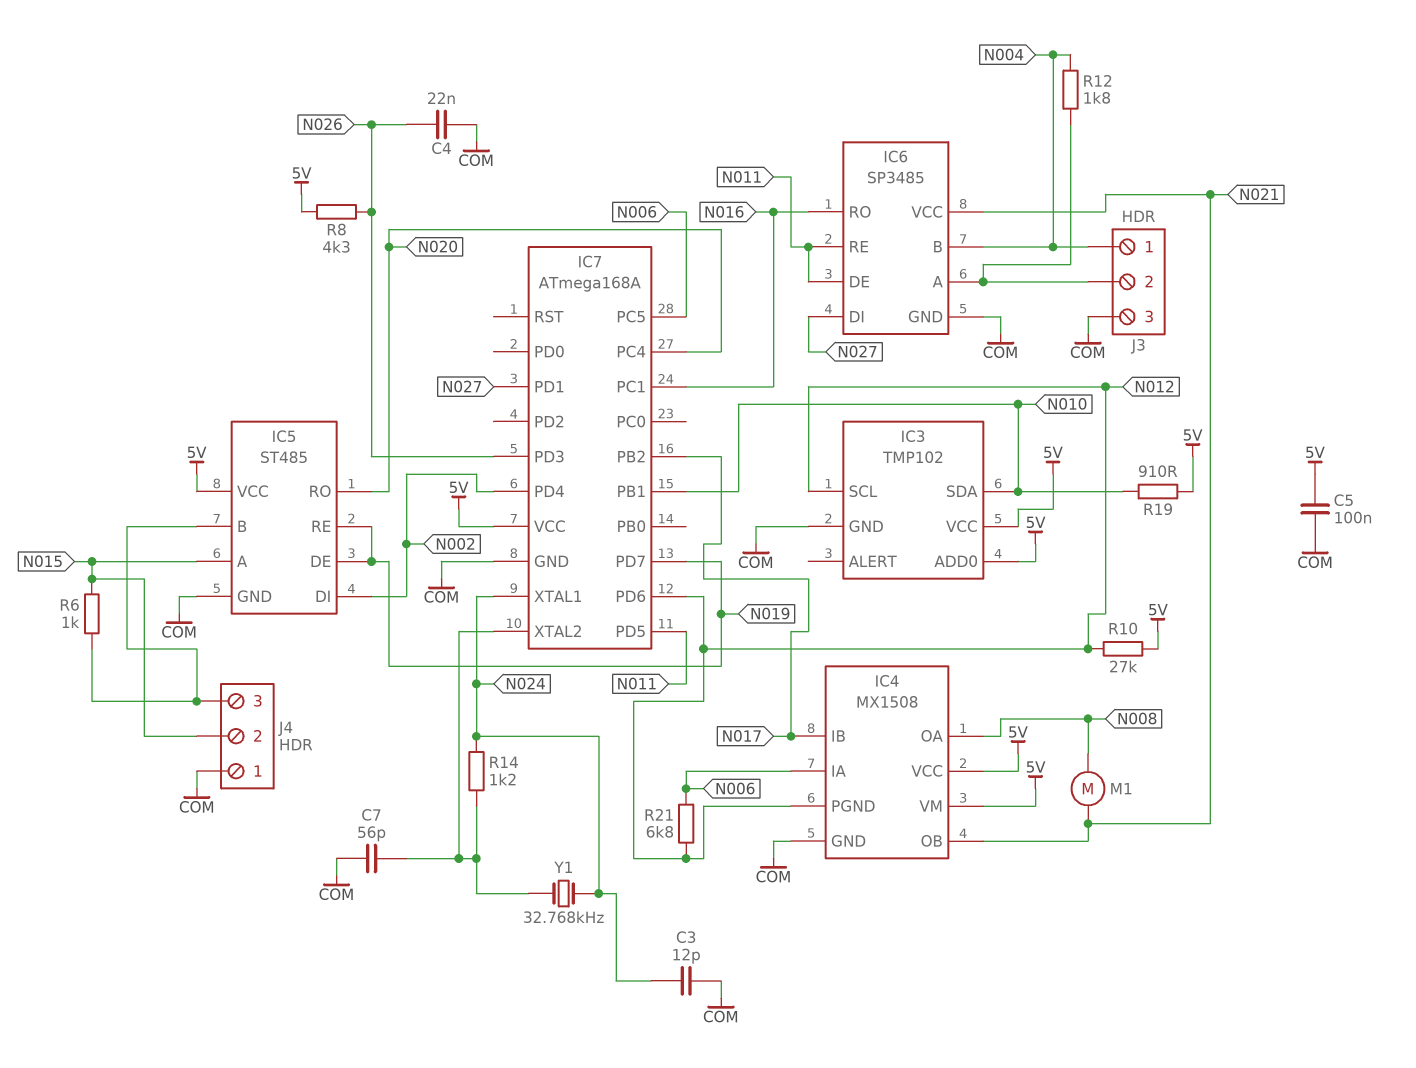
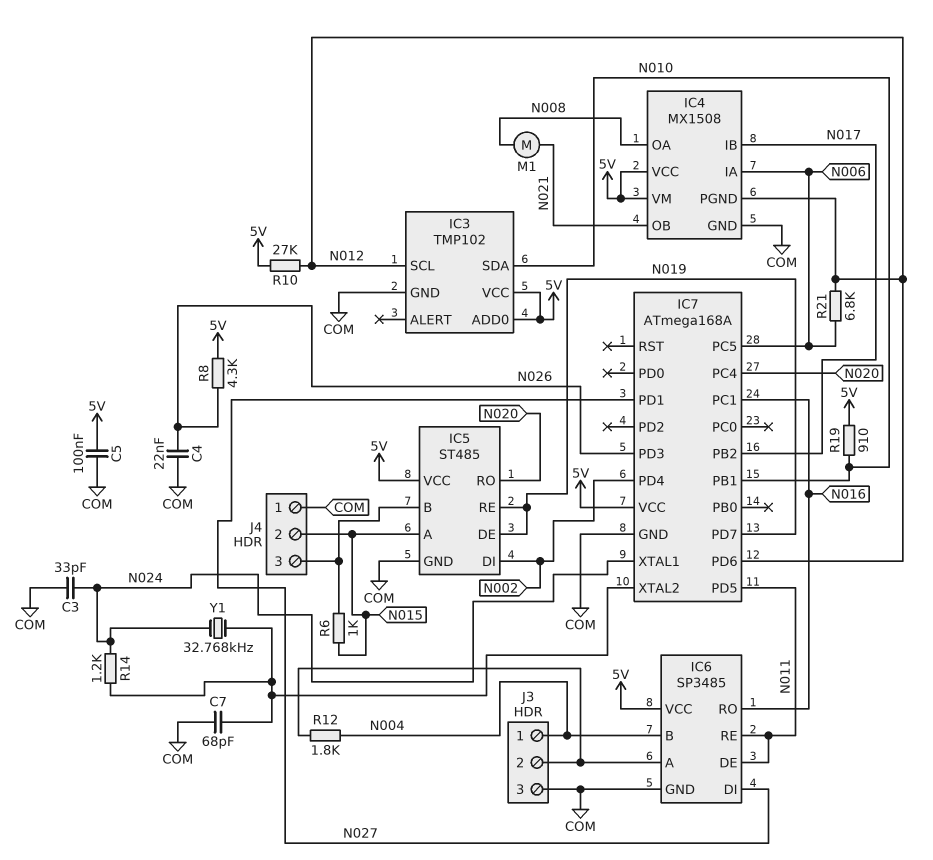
C3: 12pF (COM, N024) -> 33pF (COM, N024)
C7: 56pF (COM, IC7/XTAL2) -> 68pF (COM, IC7/XTAL2)
IC6 pin VCC: N021 -> 5V

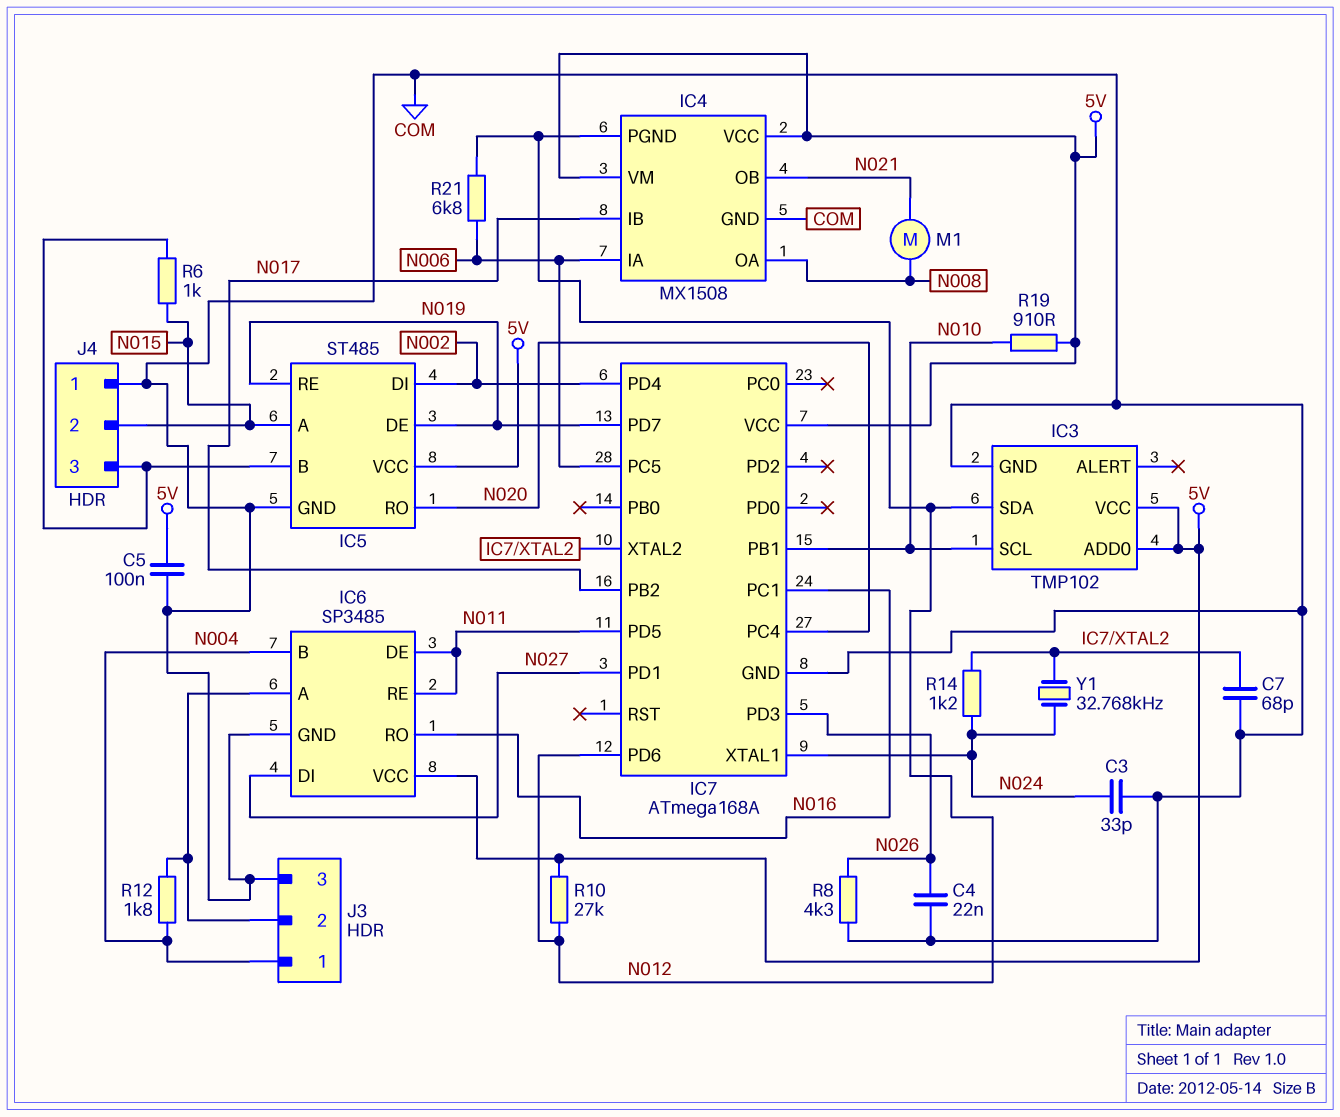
IC3 pin SCL: N012 -> N010
IC3 pin SDA: N010 -> N012
R8: 4.3k (5V, N026) -> 4.3k (COM, N026)

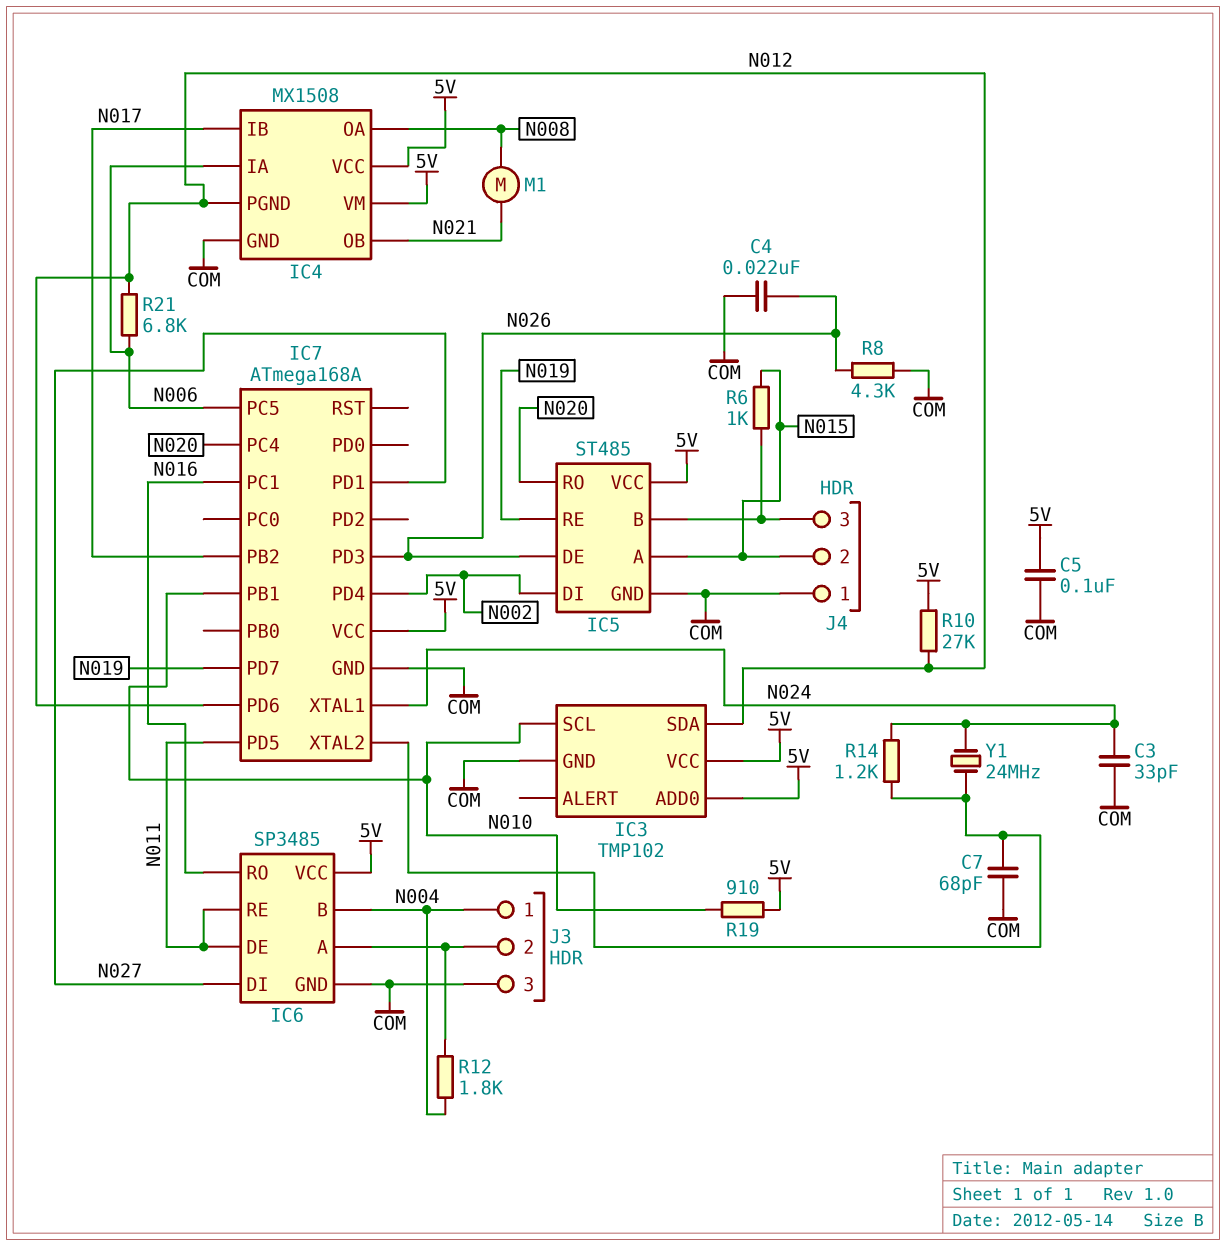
IC5 pin DE: N019 -> N026
Y1: 32.768kHz (IC7/XTAL2, N024) -> 24MHz (IC7/XTAL2, N024)

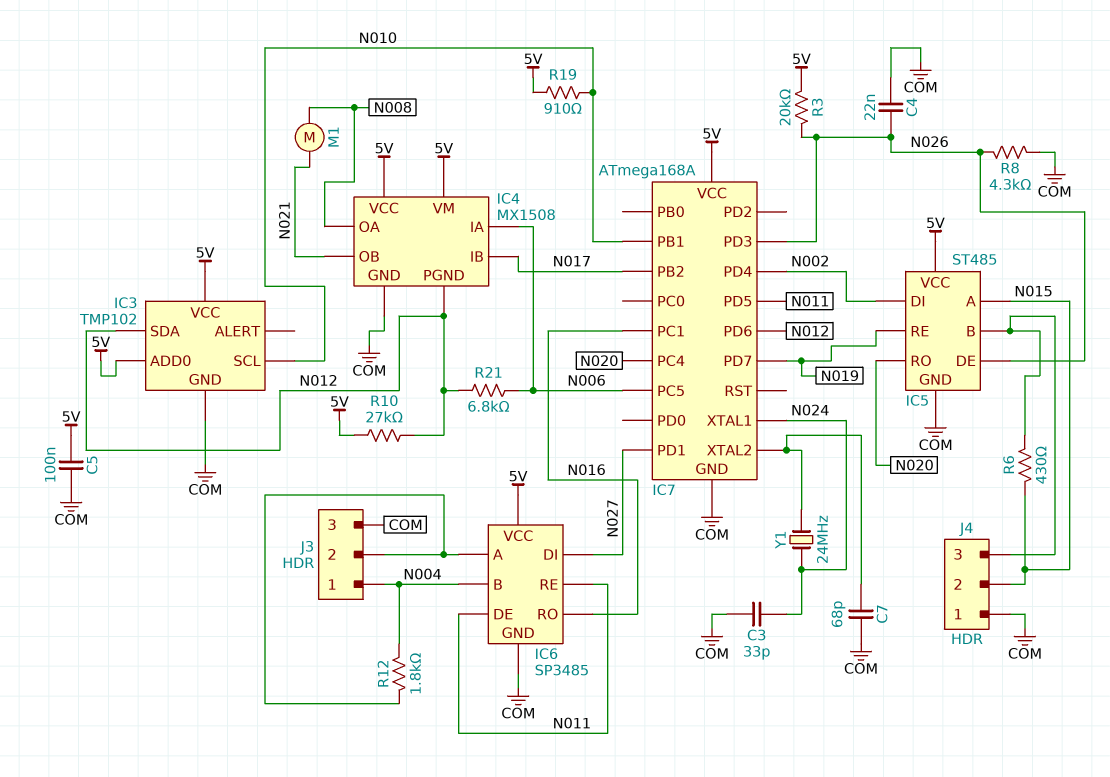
R3: none -> 20k (5V, N026)
R6: 1k (IC5/B, N015) -> 430 (IC5/B, N015)
R14: 1.2k (IC7/XTAL2, N024) -> none

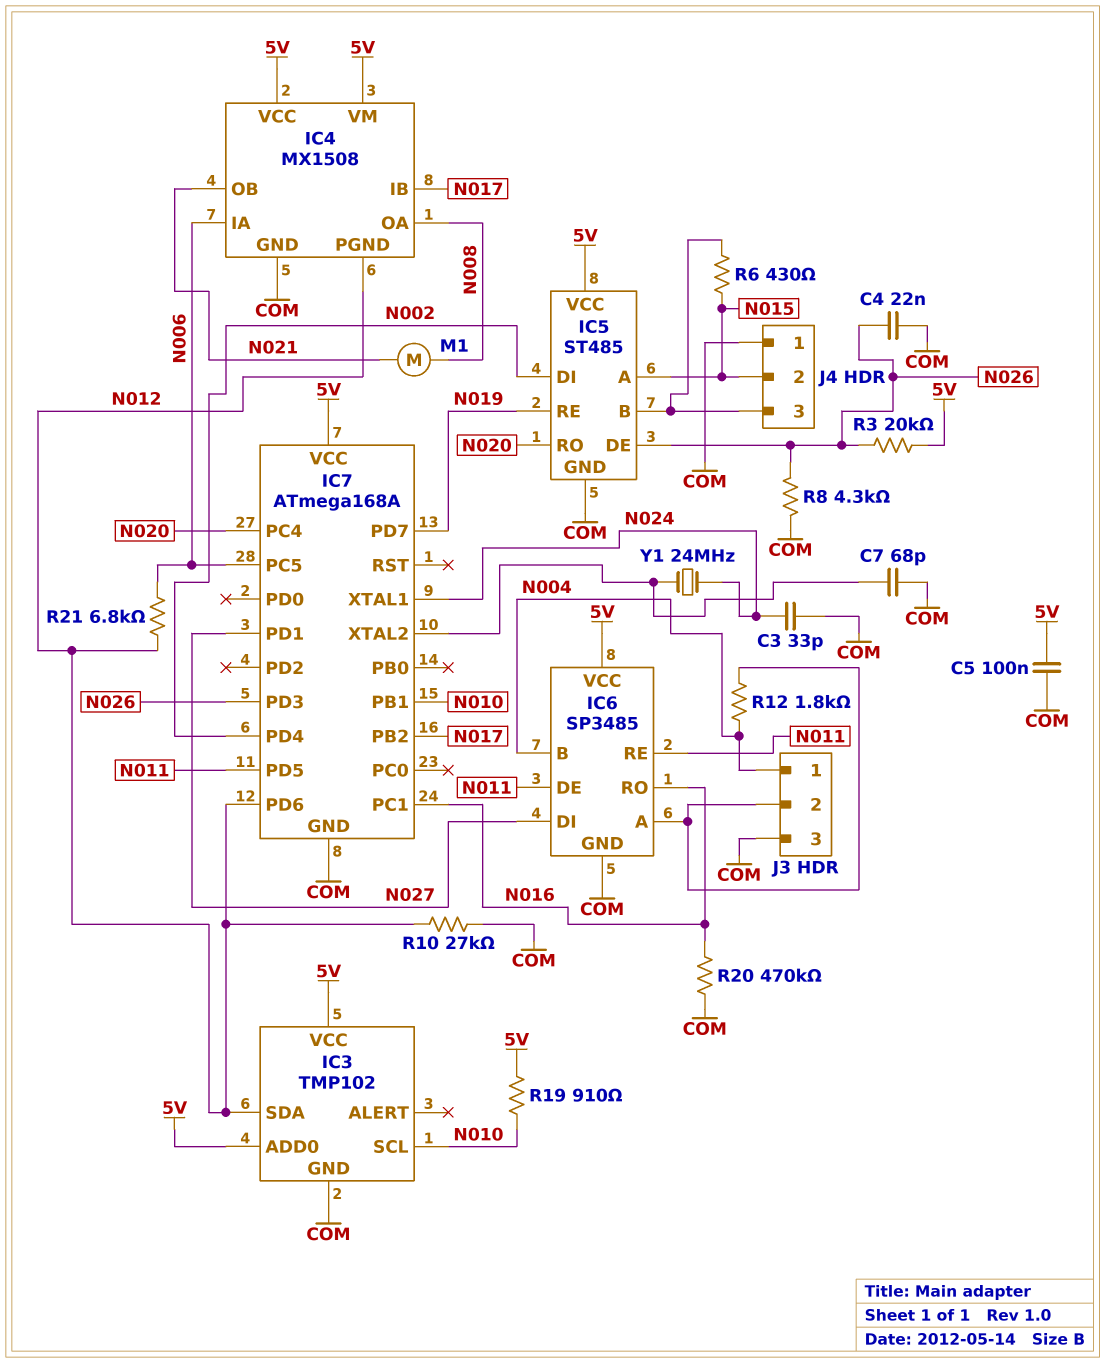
R10: 27k (5V, N012) -> 27k (COM, N012)
R20: none -> 470k (COM, N016)

